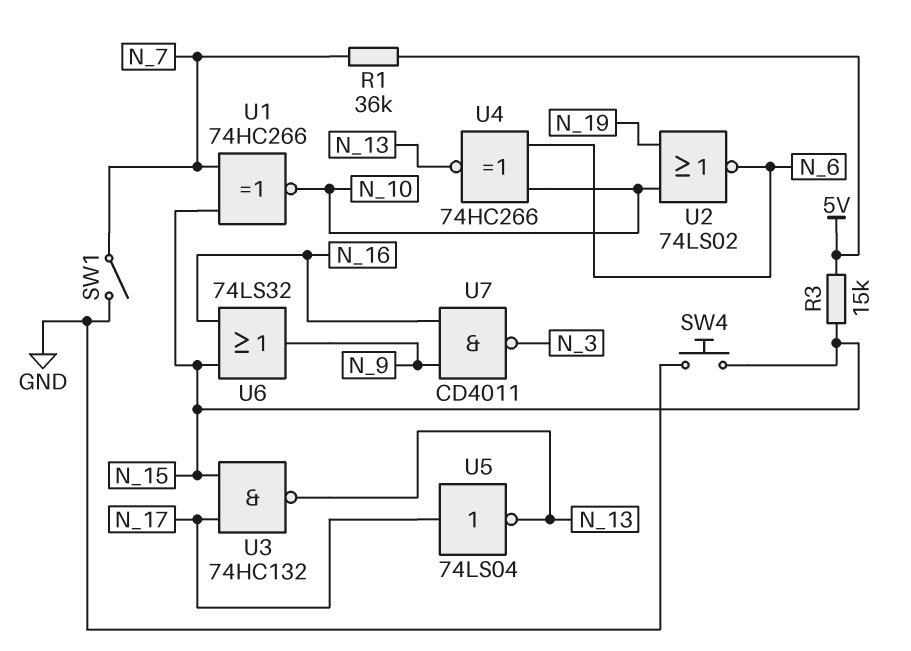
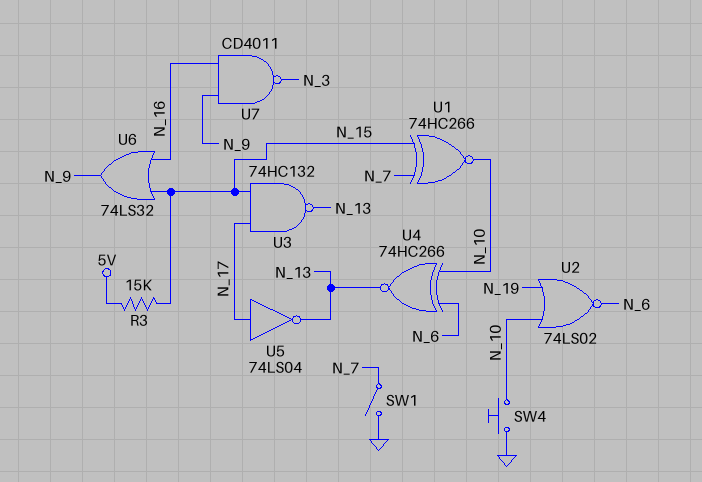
R1: 36k (5V, N_7) -> none
SW4: button (GND, N_15) -> button (GND, N_10)

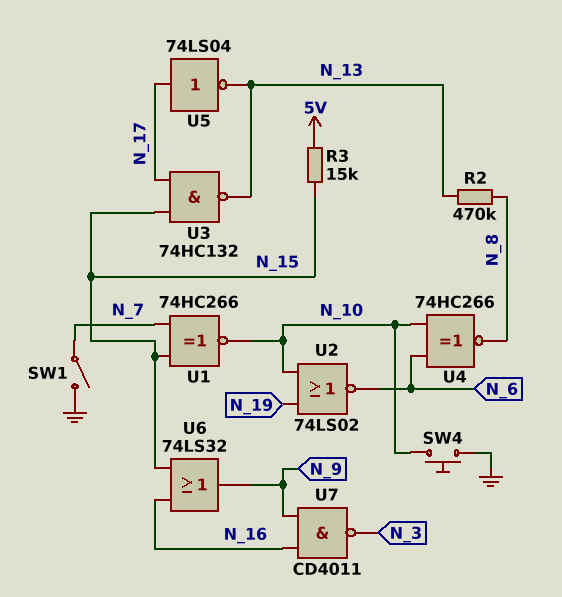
R2: none -> 470k (N_8, N_13)
U4: XNOR 74HC266 (in N_6, in N_10, out N_13) -> XNOR 74HC266 (in N_6, in N_10, out N_8)

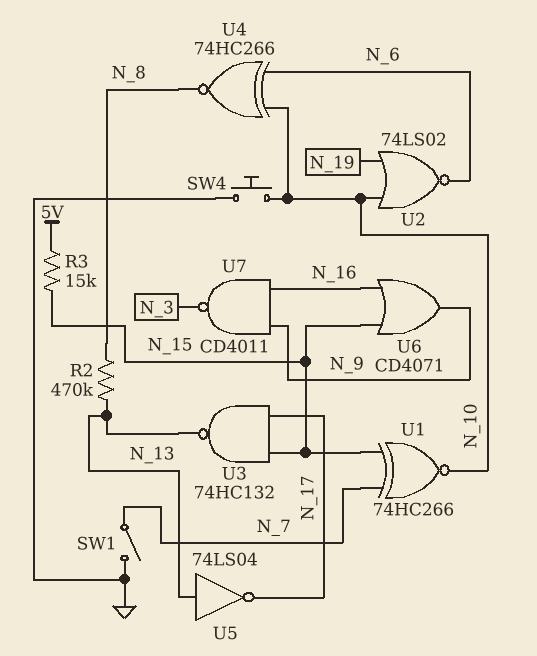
U5: NOT 74LS04 (in N_17, out N_13) -> NOT 74LS04 (in N_13, out N_17)
U6: OR 74LS32 (in N_15, in N_16, out N_9) -> OR CD4071 (in N_15, in N_16, out N_9)

